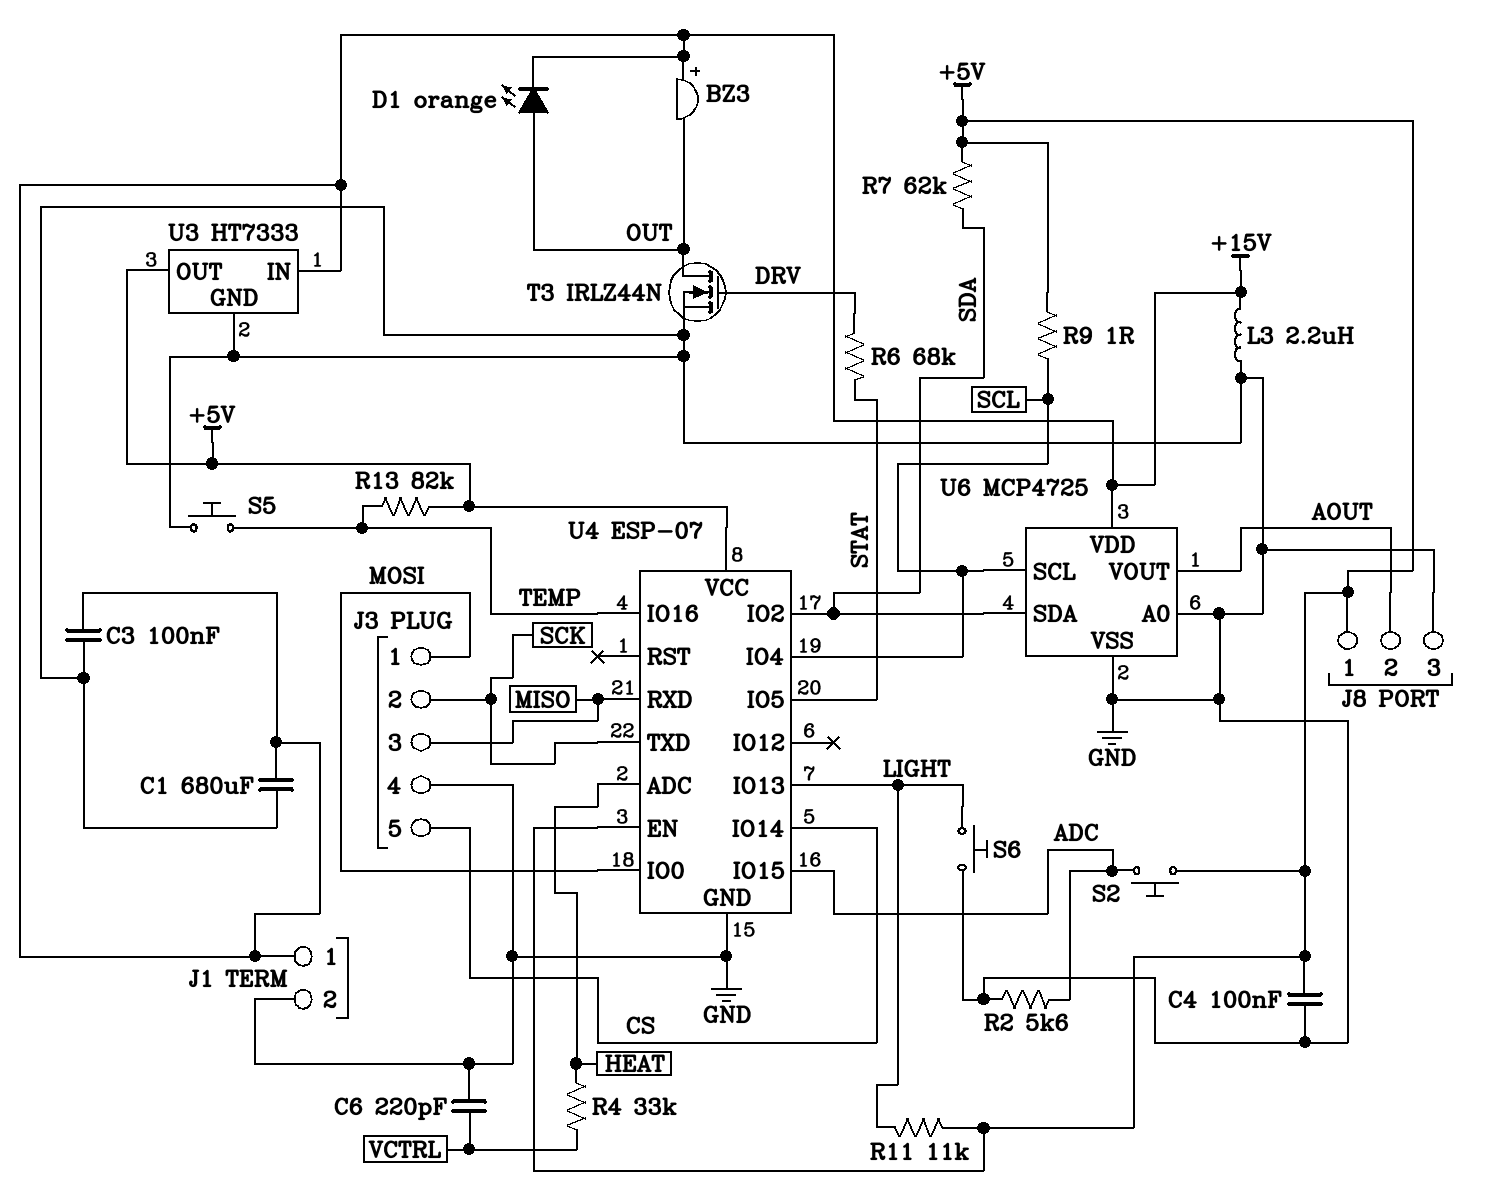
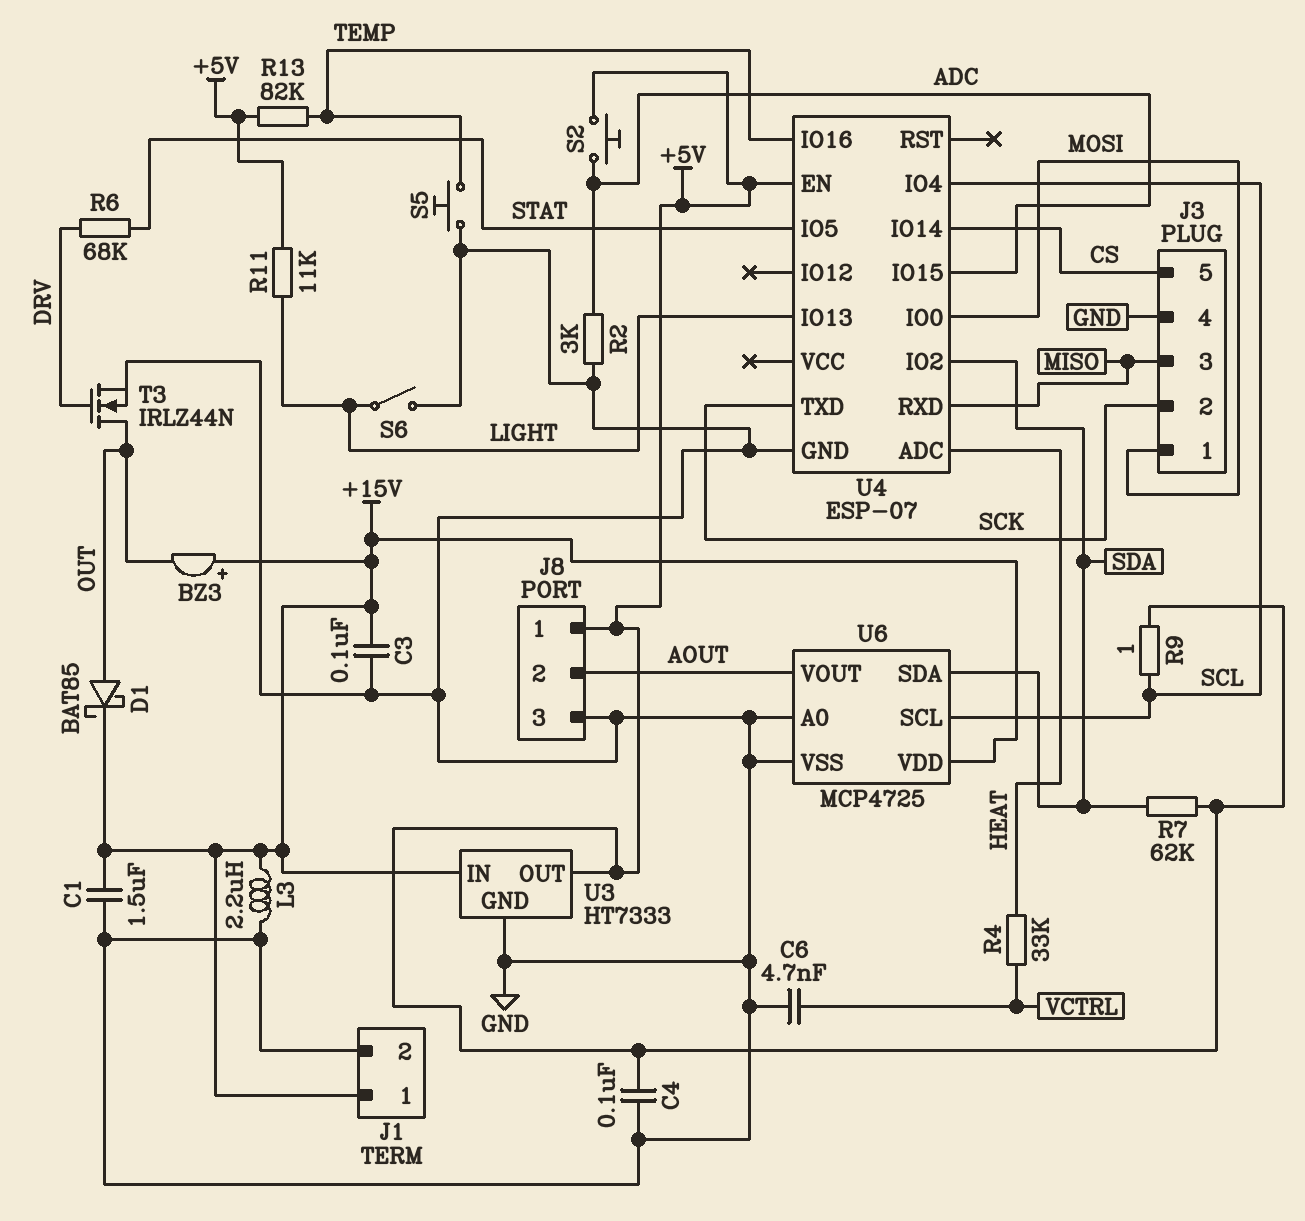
C1: 680uF (+15V, GND) -> 1.5uF (+15V, GND)
C6: 220pF (GND, VCTRL) -> 4.7nF (GND, VCTRL)
D1: LED orange (A OUT, K +15V) -> schottky BAT85 (A OUT, K +15V)
R2: 5.6k (ADC, GND) -> 3k (ADC, GND)
S6: button (GND, LIGHT) -> switch (GND, LIGHT)
U4 pin VCC: +5V -> none

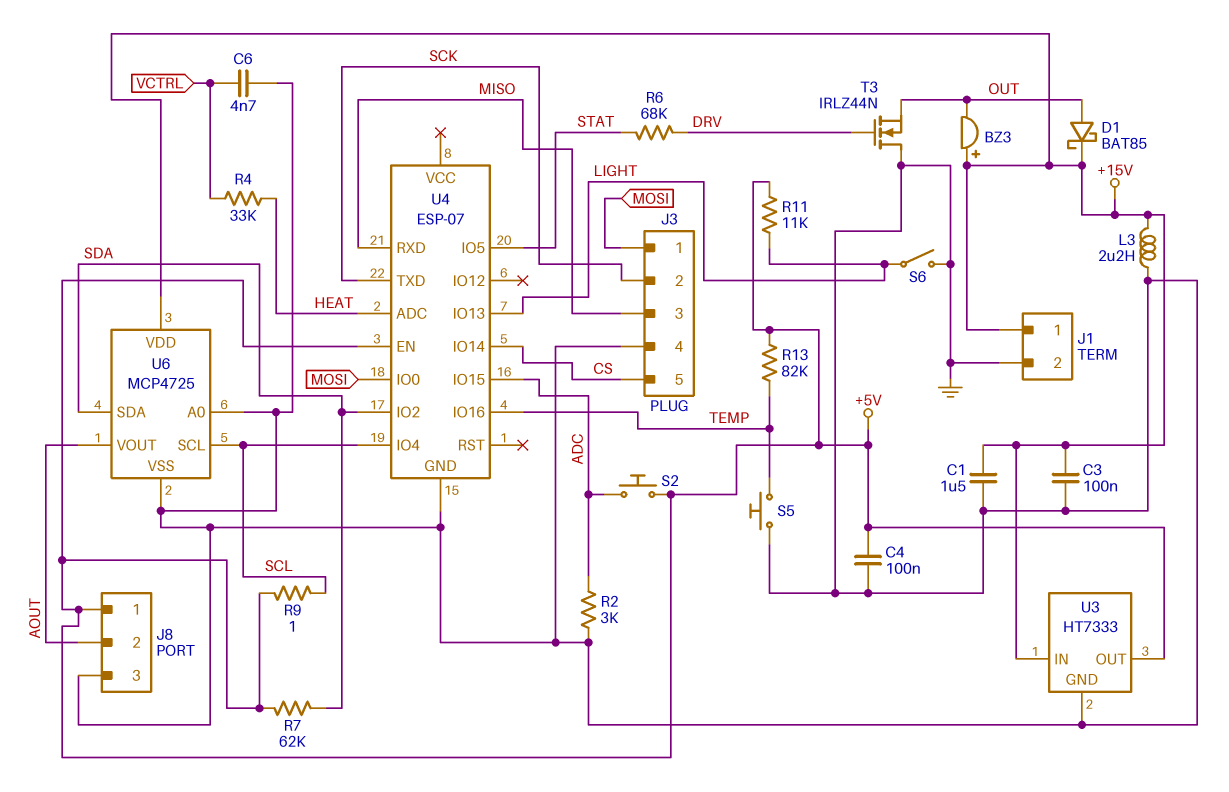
T3: NMOS IRLZ44N (G DRV, D OUT, S GND) -> NMOS IRLZ44N (G DRV, D GND, S OUT)

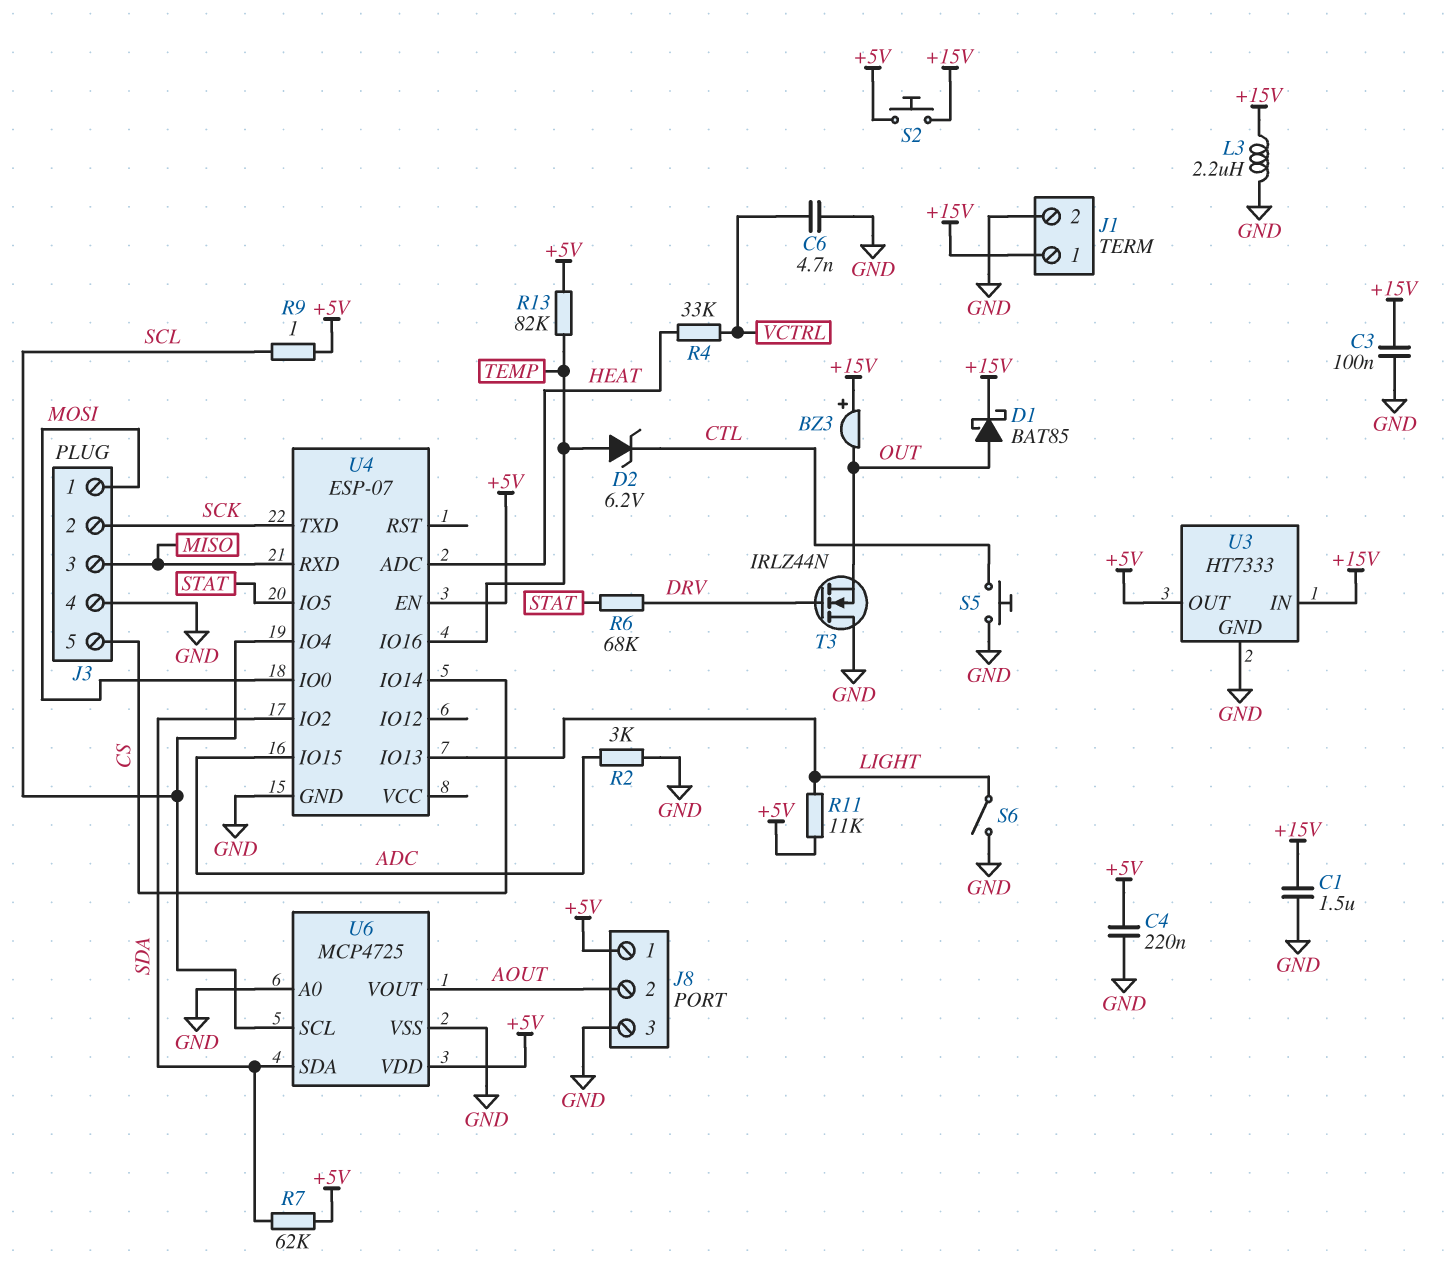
C4: 100nF (+5V, GND) -> 220nF (+5V, GND)
D2: none -> zener 6.2V (A TEMP, K CTL)
S2: button (+5V, ADC) -> button (+5V, +15V)
S5: button (GND, TEMP) -> button (CTL, GND)
U6 pin VDD: +15V -> +5V

